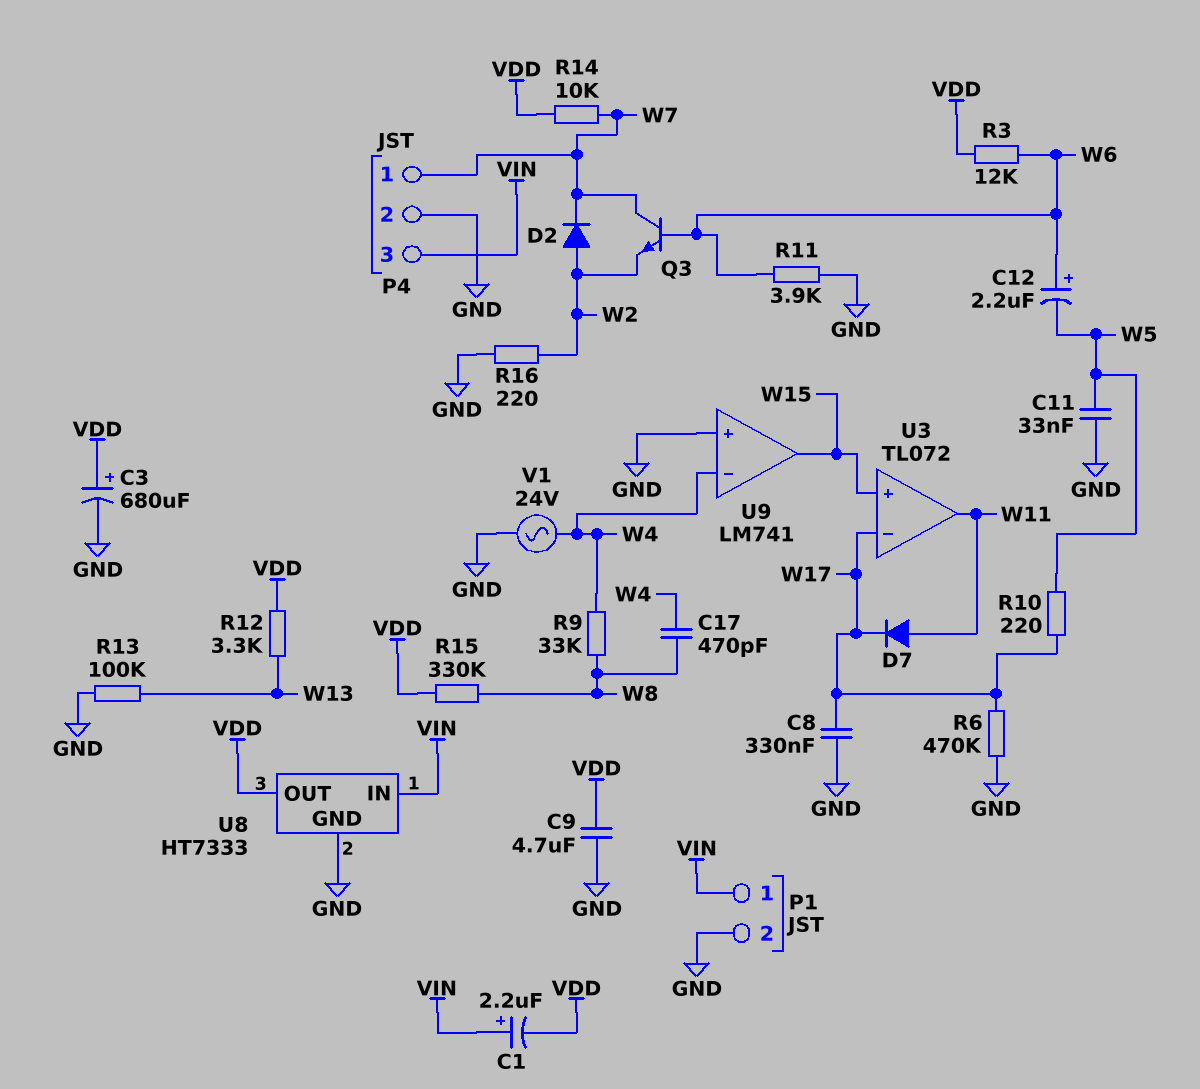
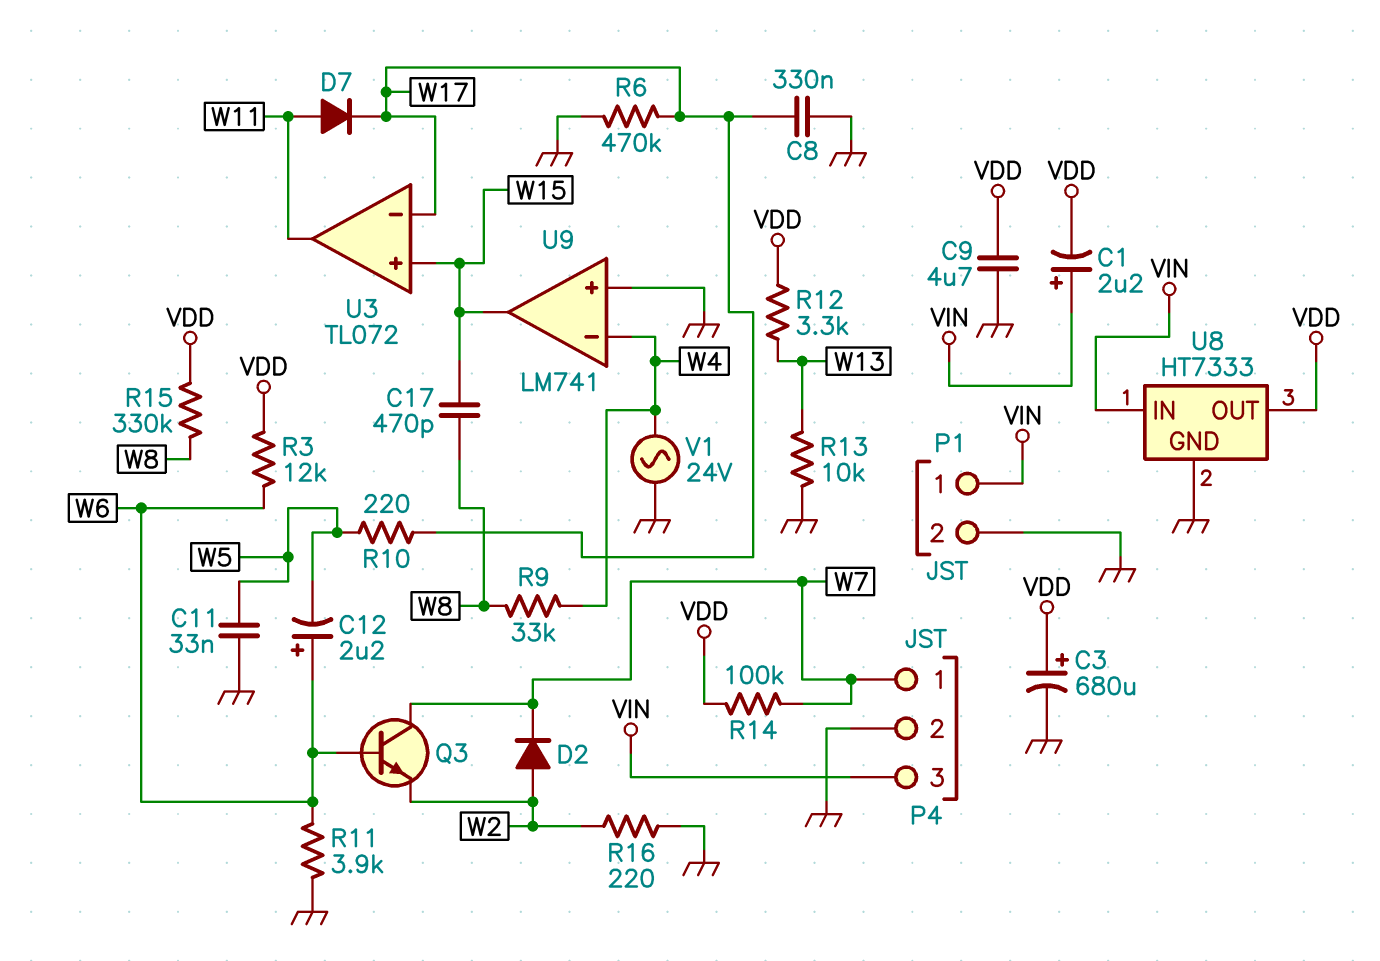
C17: 470pF (W4, W8) -> 470pF (W8, W15)
R13: 100k (GND, W13) -> 10k (GND, W13)
R14: 10k (VDD, W7) -> 100k (VDD, W7)

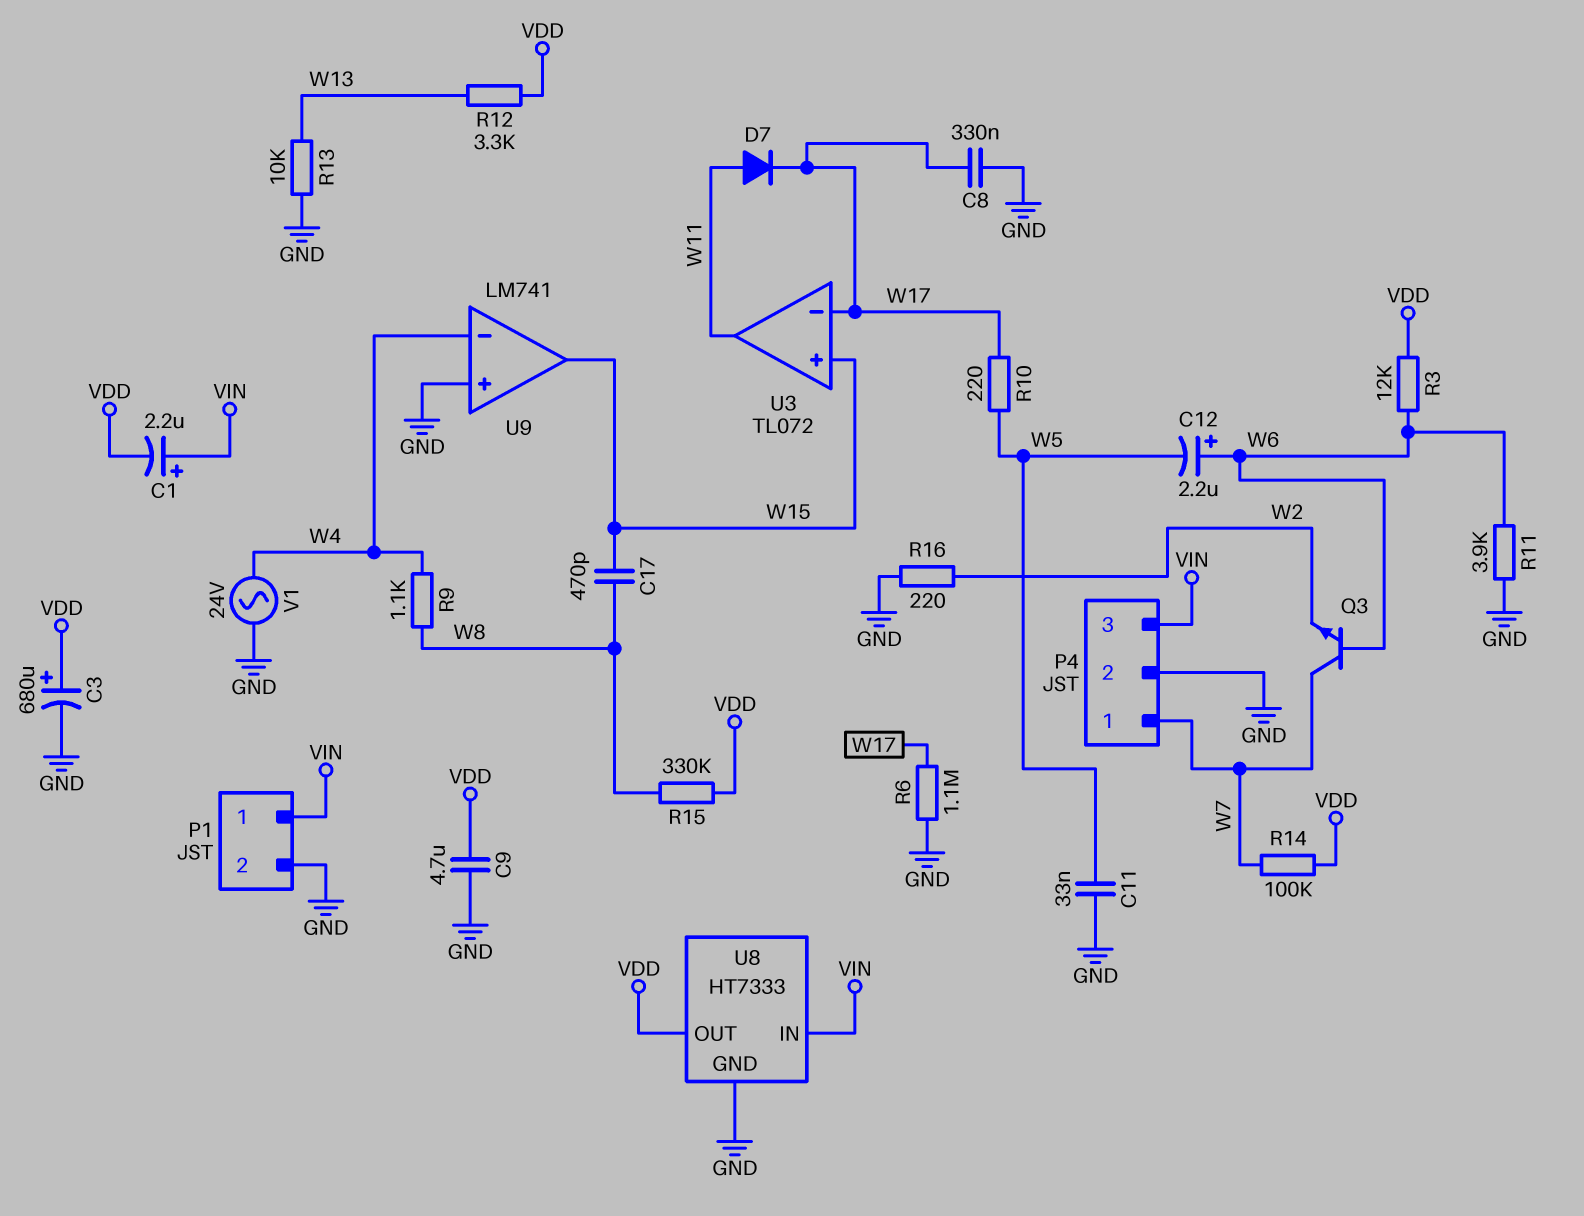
D2: diode (A W2, K W7) -> none
R6: 470k (GND, W17) -> 1.1M (GND, W17)
R9: 33k (W4, W8) -> 1.1k (W4, W8)

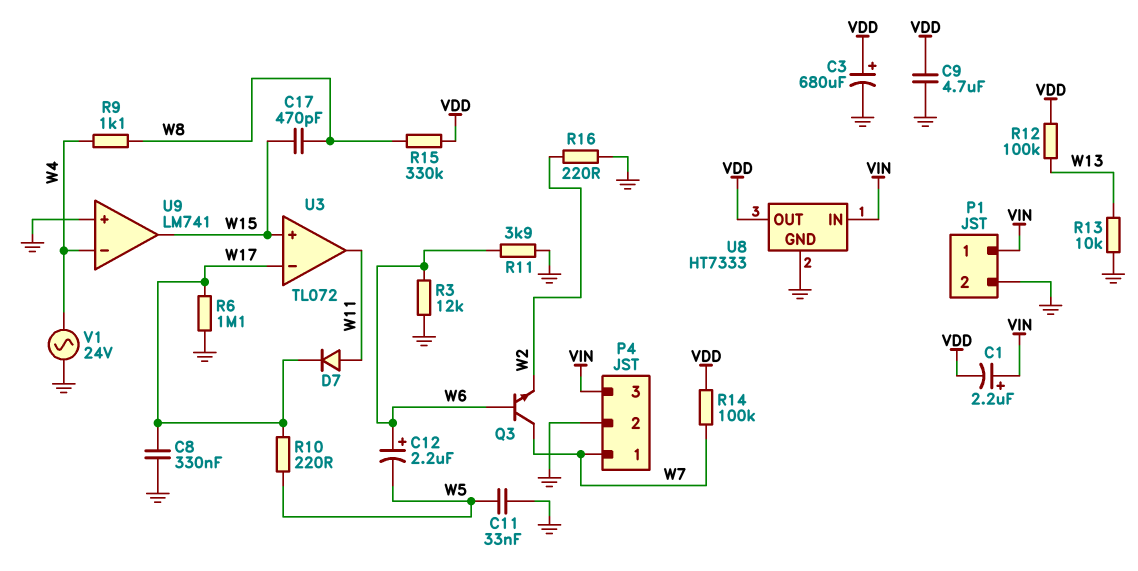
R3: 12k (VDD, W6) -> 12k (GND, W6)
R12: 3.3k (VDD, W13) -> 100k (VDD, W13)

